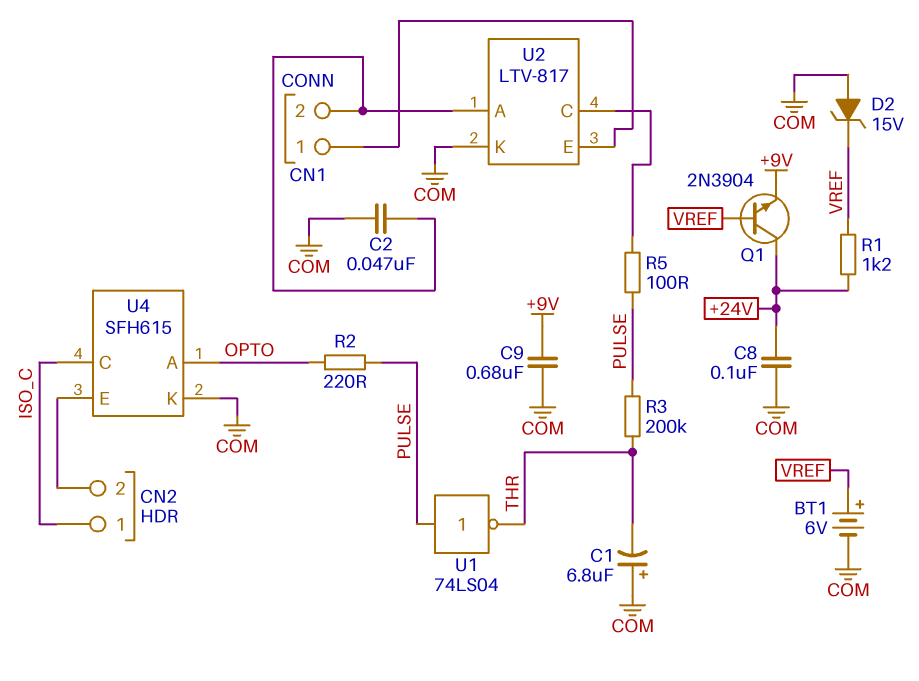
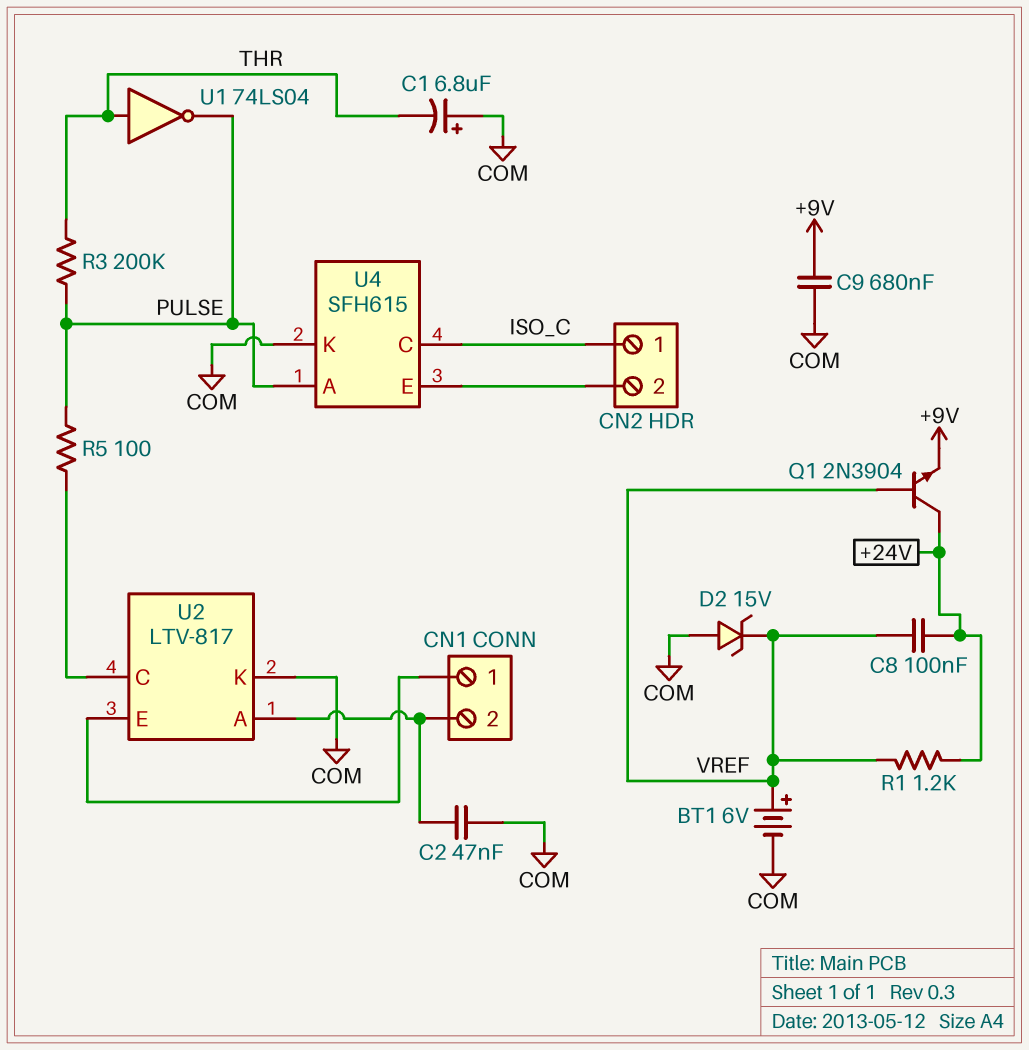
C8: 100nF (+24V, COM) -> 100nF (+24V, VREF)
R2: 220 (OPTO, PULSE) -> none
U1: NOT 74LS04 (in PULSE, out THR) -> NOT 74LS04 (in THR, out PULSE)
U4 pin A: OPTO -> PULSE

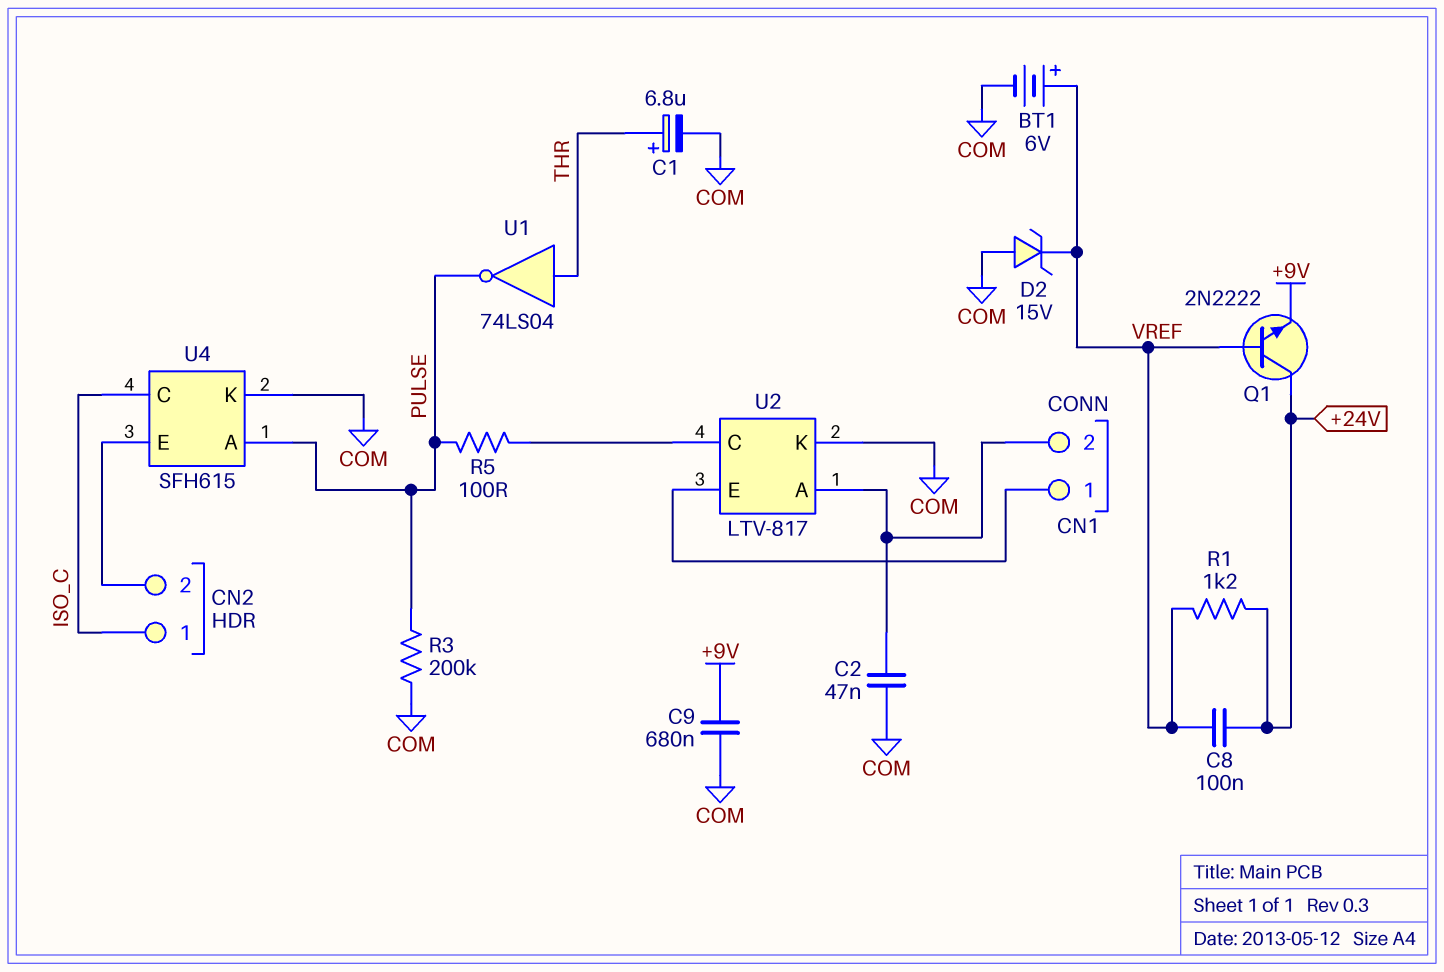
C1: 6.8uF (plus COM, minus THR) -> 6.8uF (plus THR, minus COM)
Q1: NPN 2N3904 (B VREF, C +24V, E +9V) -> NPN 2N2222 (B VREF, C +24V, E +9V)
R3: 200k (PULSE, THR) -> 200k (COM, PULSE)

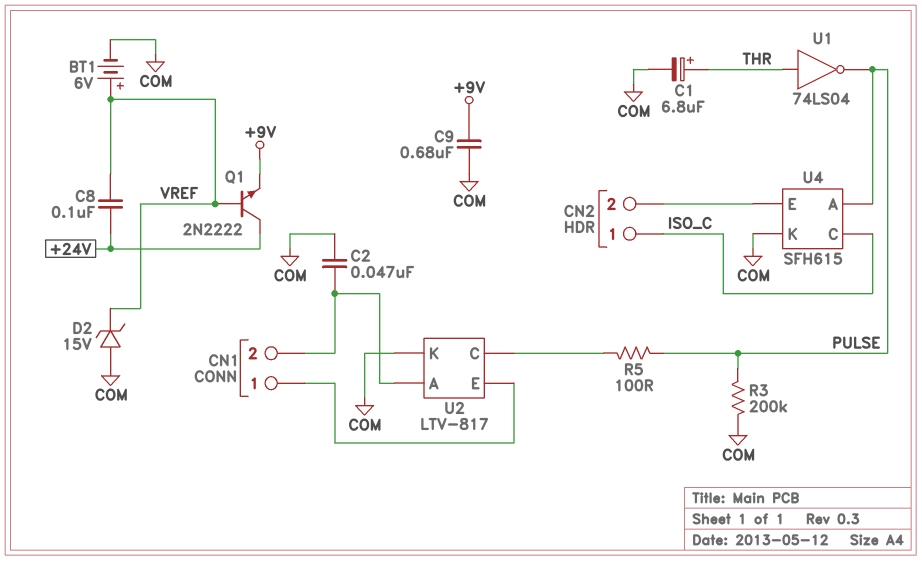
R1: 1.2k (+24V, VREF) -> none

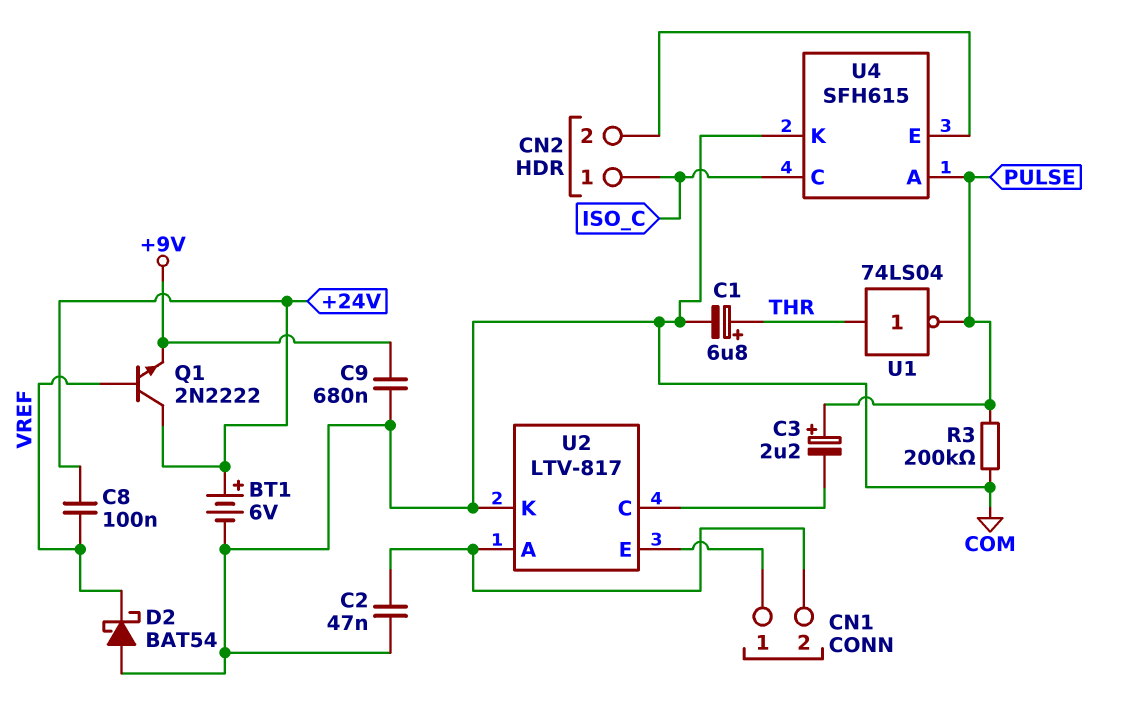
BT1: 6V (plus VREF, minus COM) -> 6V (plus +24V, minus COM)
C3: none -> 2.2uF (plus PULSE, minus U2/C)
D2: zener 15V (A COM, K VREF) -> schottky BAT54 (A COM, K VREF)
R5: 100 (PULSE, U2/C) -> none

